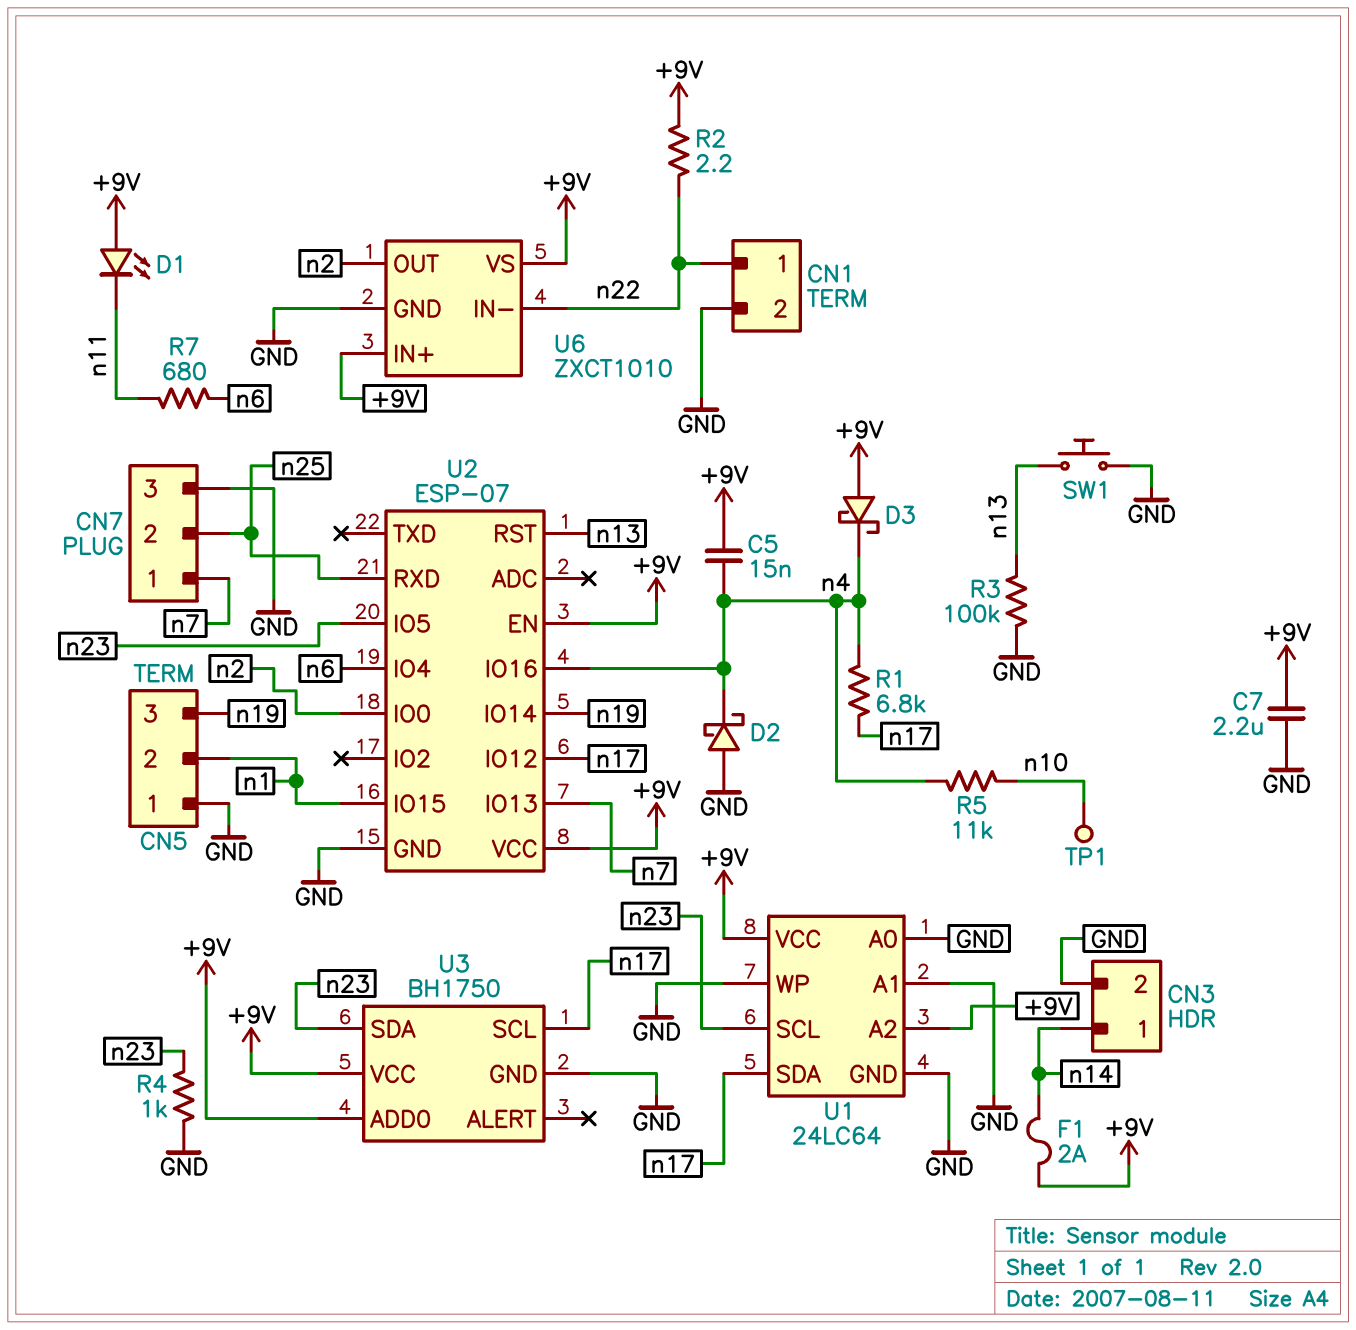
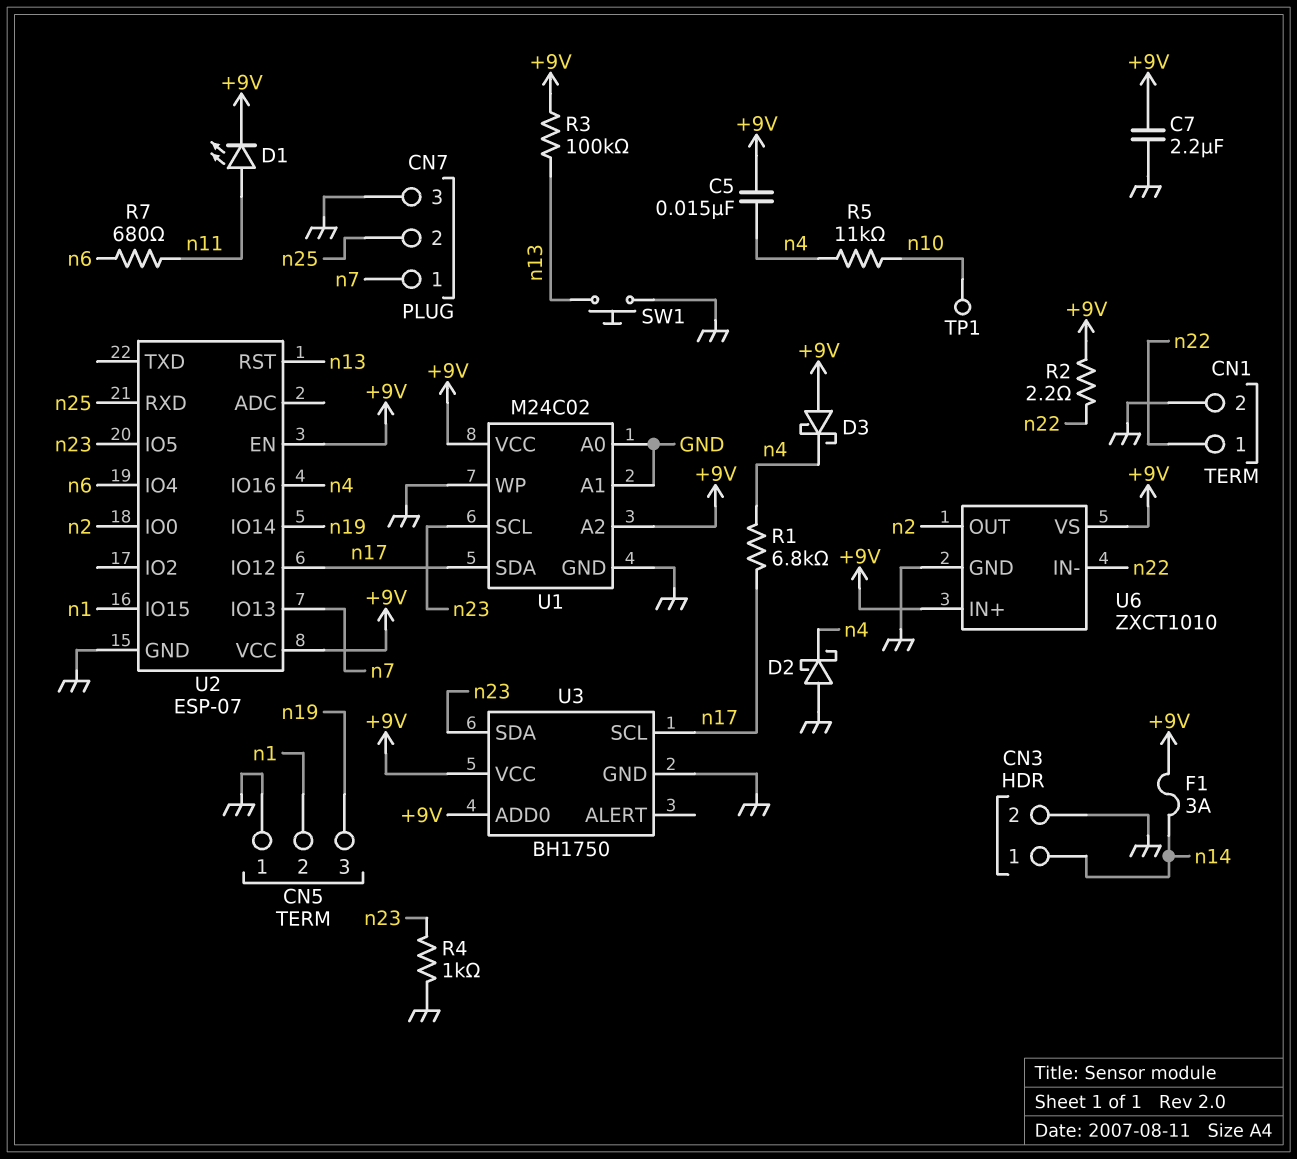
D1: LED (A +9V, K n11) -> LED (A n11, K +9V)
F1: 2A (+9V, n14) -> 3A (+9V, n14)
R3: 100k (GND, n13) -> 100k (+9V, n13)
U1: 24LC64 -> M24C02

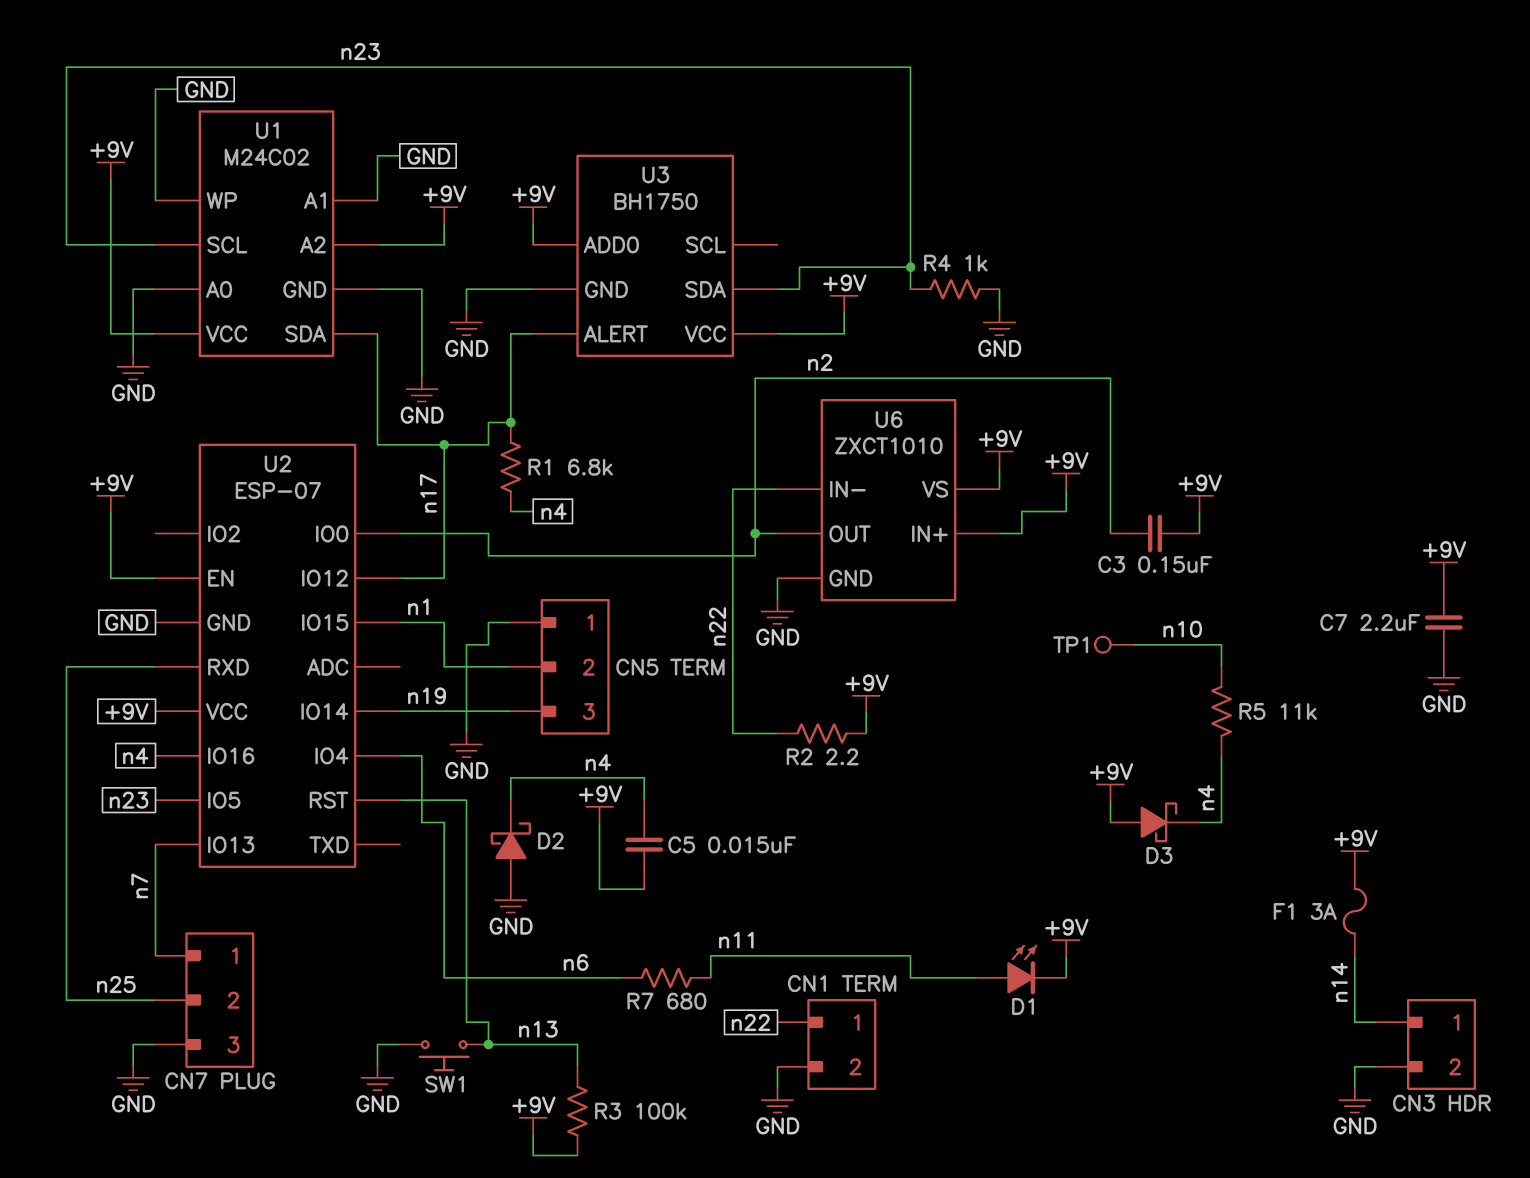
C3: none -> 150nF (+9V, n2)
U3 pin ALERT: none -> n17
U3 pin SCL: n17 -> none

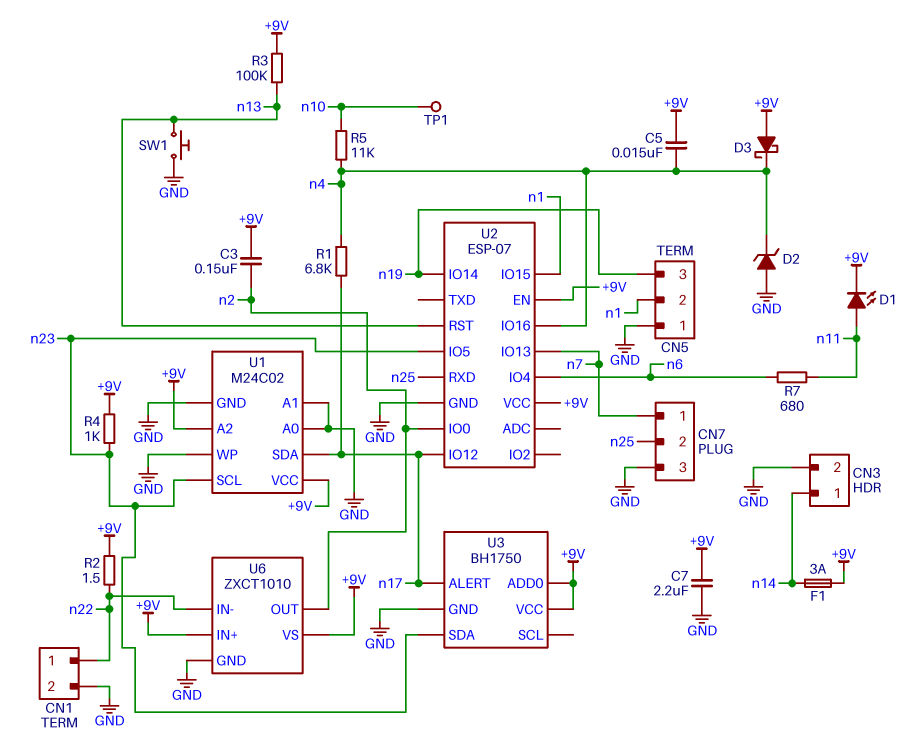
D2: schottky (A GND, K n4) -> zener (A GND, K n4)
R2: 2.2 (+9V, n22) -> 1.5 (+9V, n22)
R4: 1k (GND, n23) -> 1k (+9V, n23)

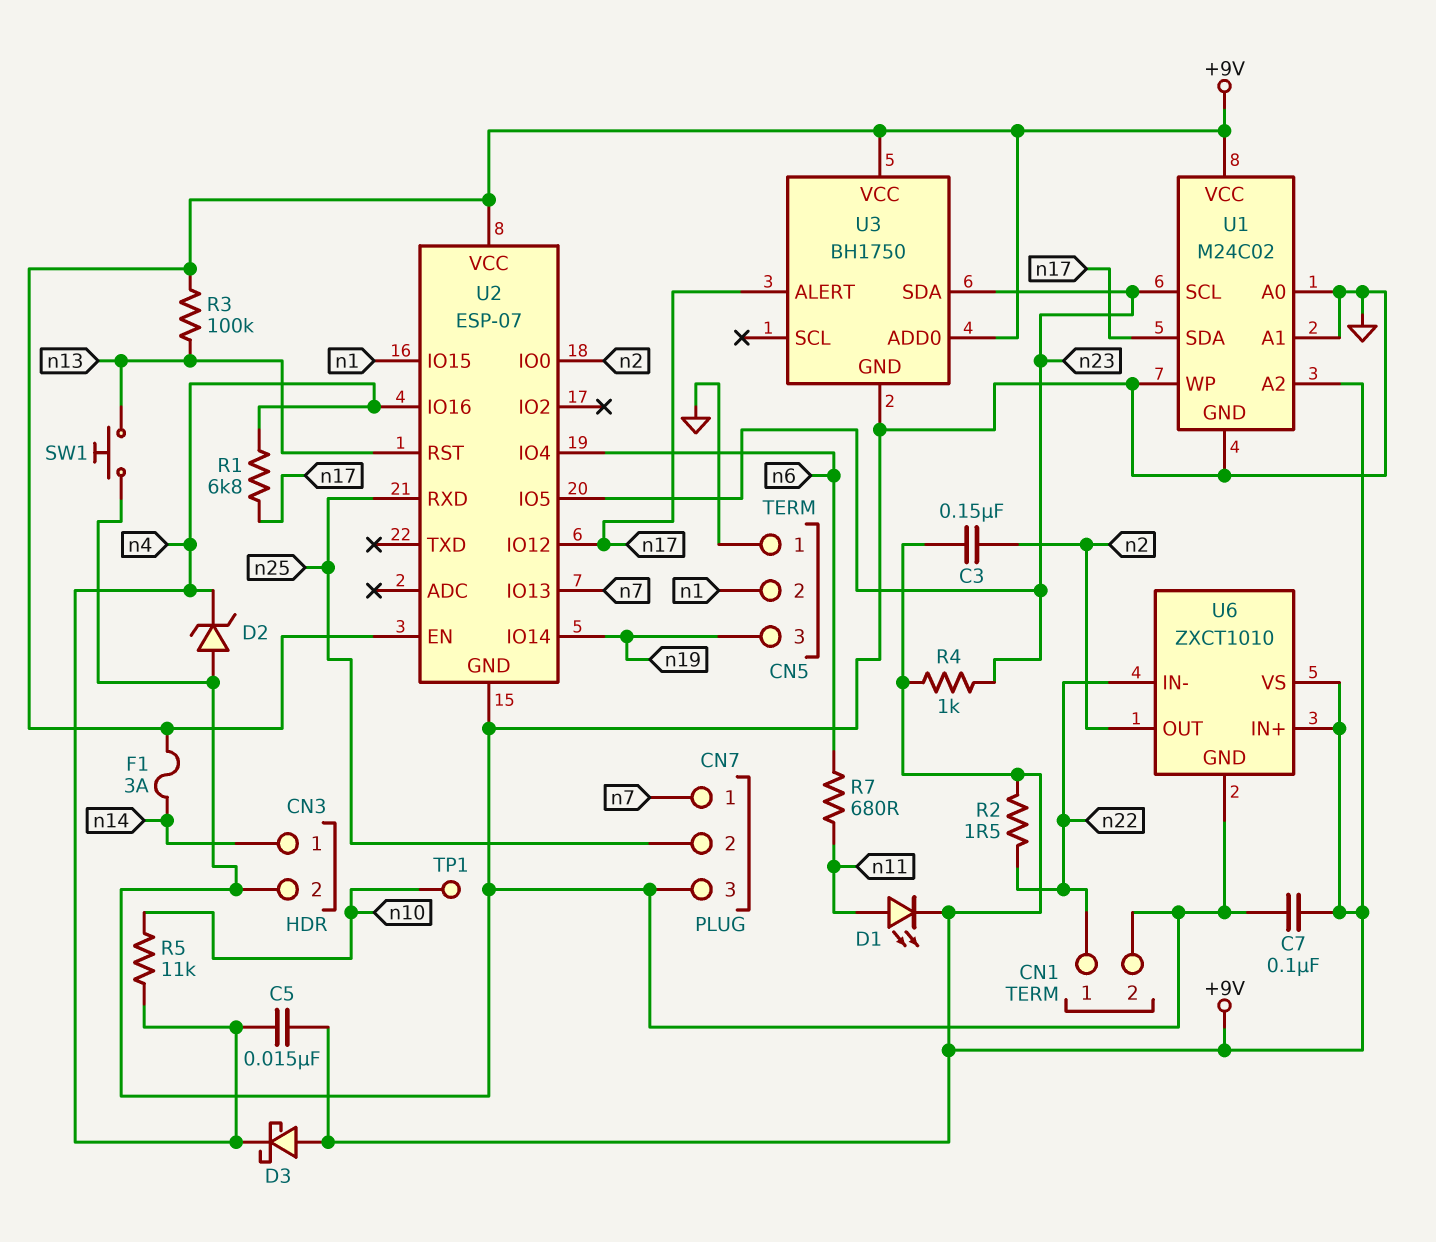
C7: 2.2uF (+9V, GND) -> 100nF (+9V, GND)

